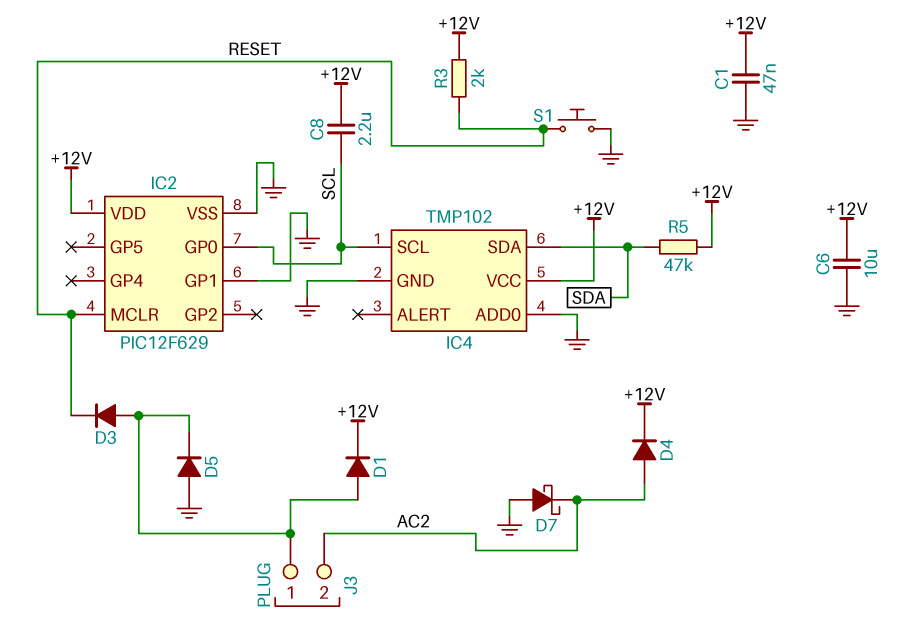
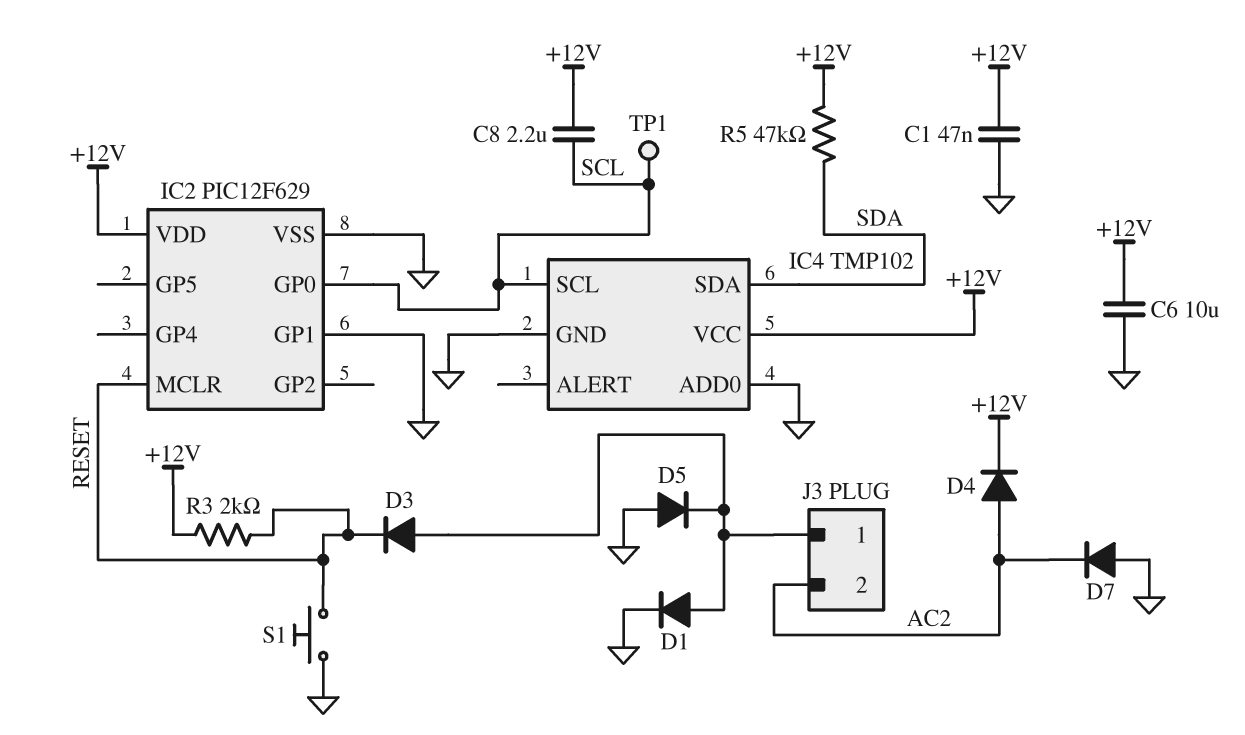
D1: diode (A J3/1, K +12V) -> diode (A J3/1, K GND)
D7: schottky (A GND, K AC2) -> diode (A GND, K AC2)
TP1: none -> test point (SCL)

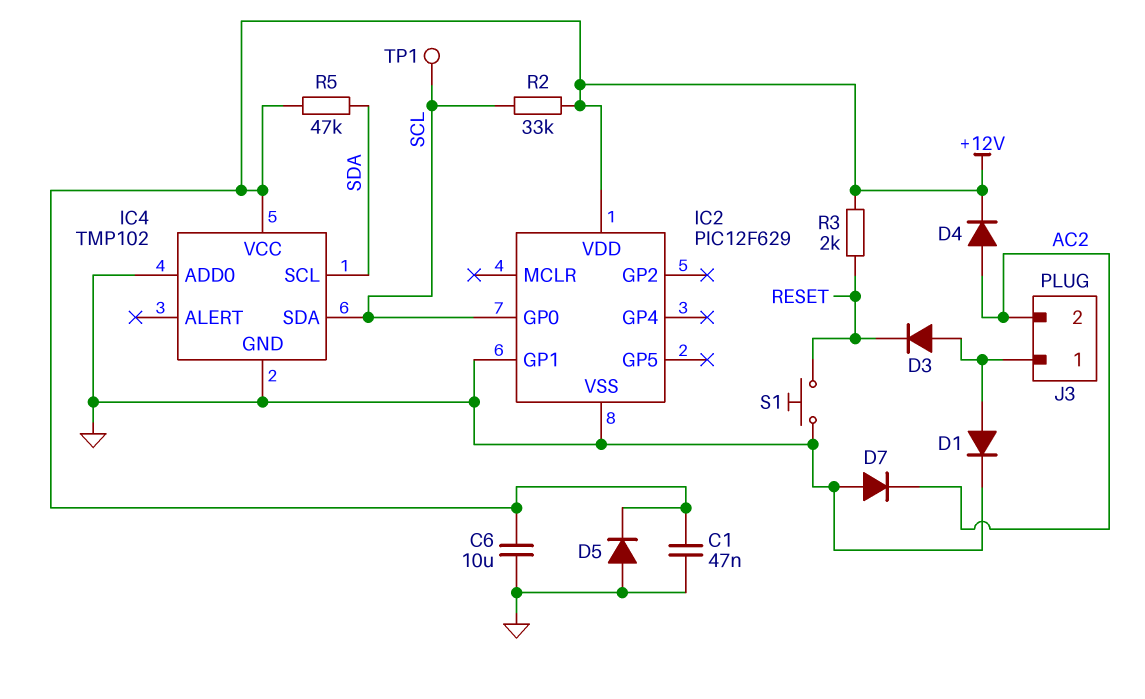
C8: 2.2uF (+12V, SCL) -> none
D5: diode (A GND, K J3/1) -> diode (A GND, K +12V)
IC2 pin MCLR: RESET -> none
IC4 pin SCL: SCL -> SDA
IC4 pin SDA: SDA -> SCL
R2: none -> 33k (+12V, SCL)

